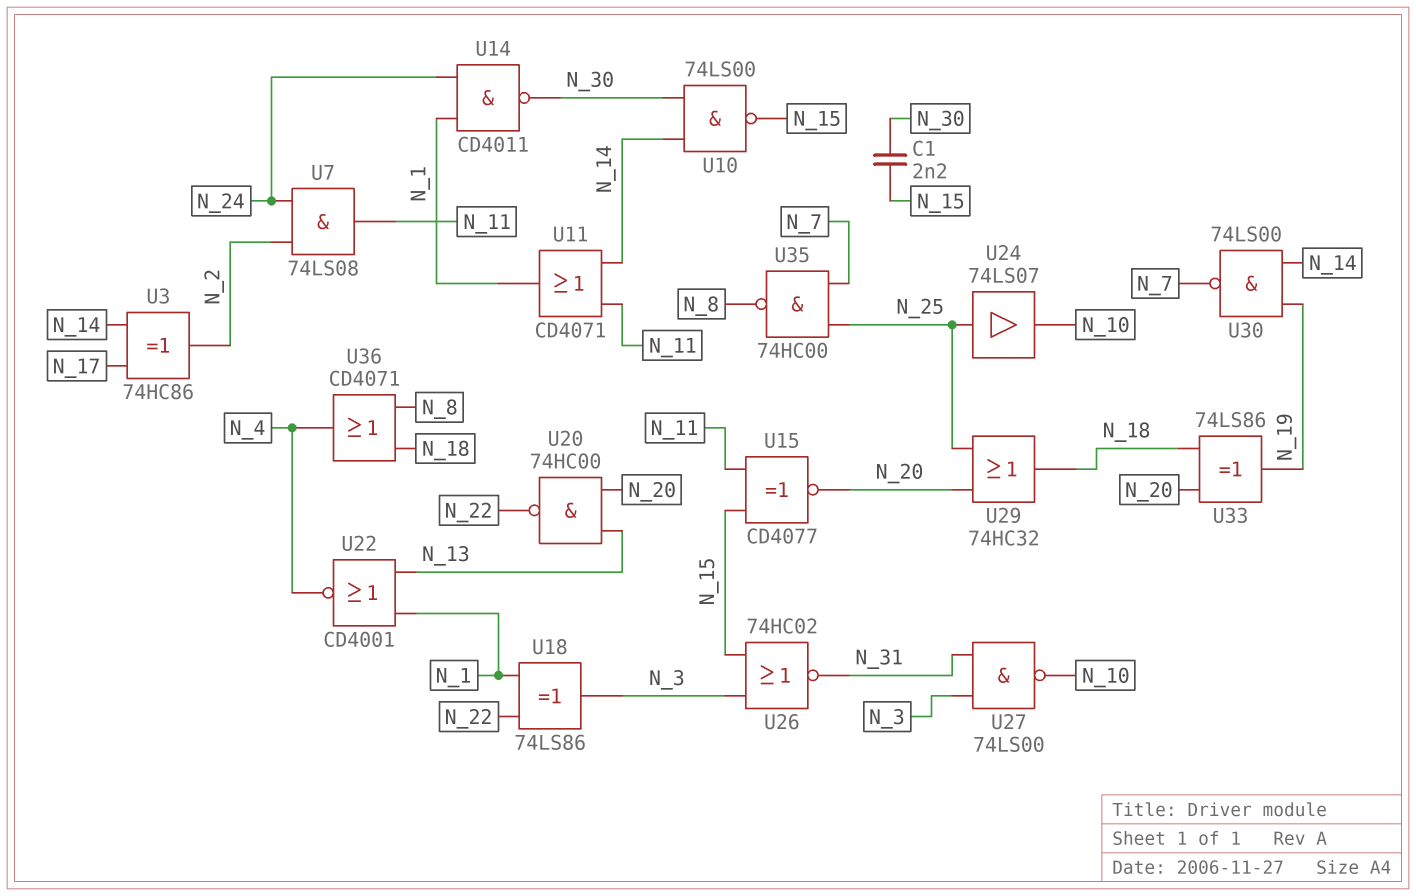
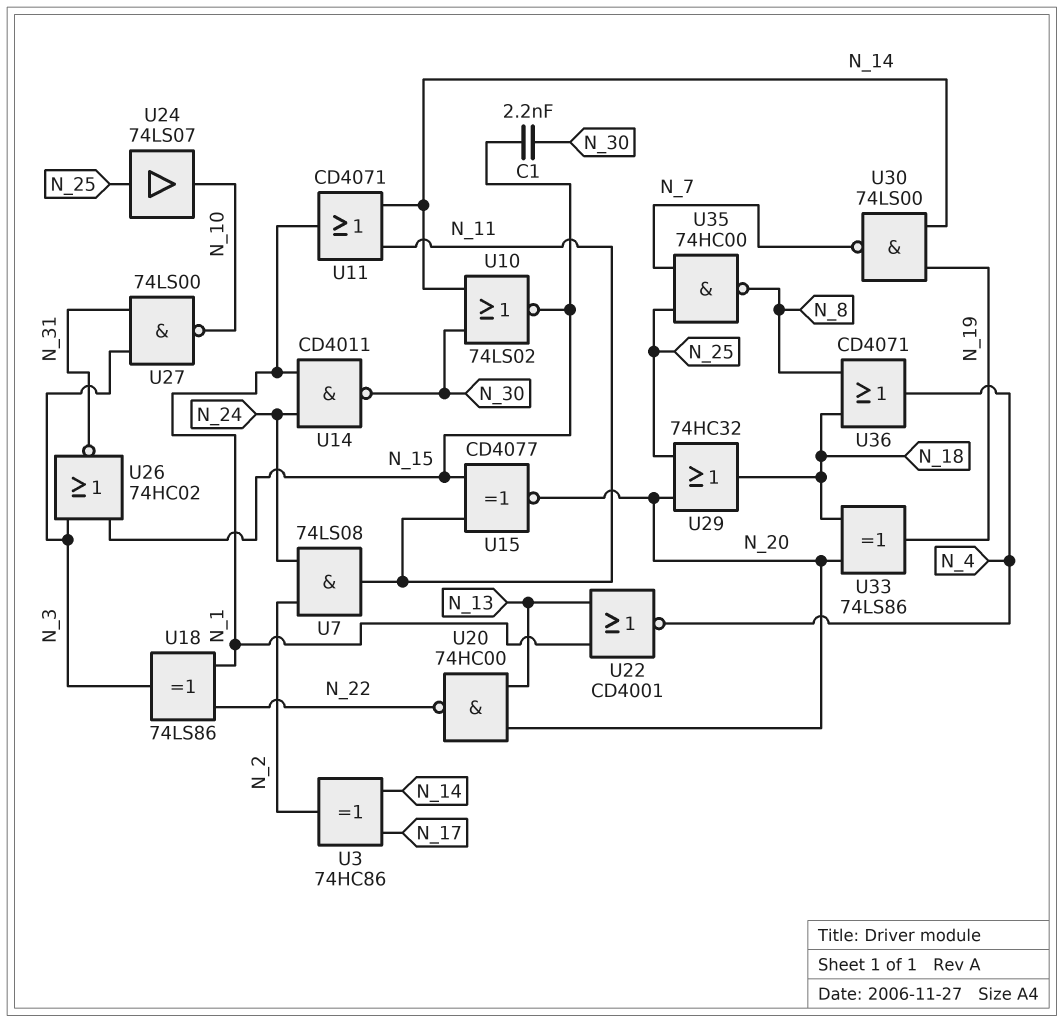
U10: NAND 74LS00 (in N_14, in N_30, out N_15) -> NOR 74LS02 (in N_14, in N_30, out N_15)

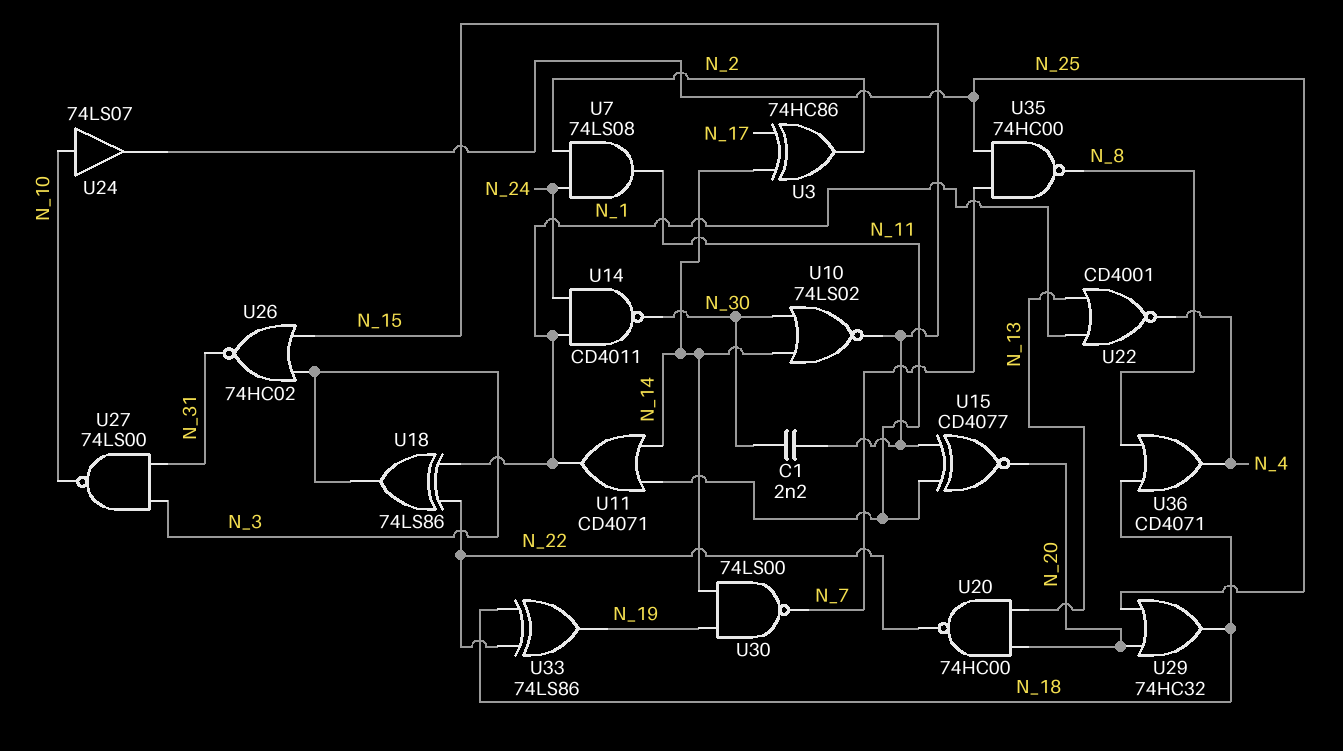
U24: buffer 74LS07 (in N_25, out N_10) -> buffer 74LS07 (in N_10, out N_25)
U33: XOR 74LS86 (in N_18, in N_20, out N_19) -> XOR 74LS86 (in N_18, in N_22, out N_19)

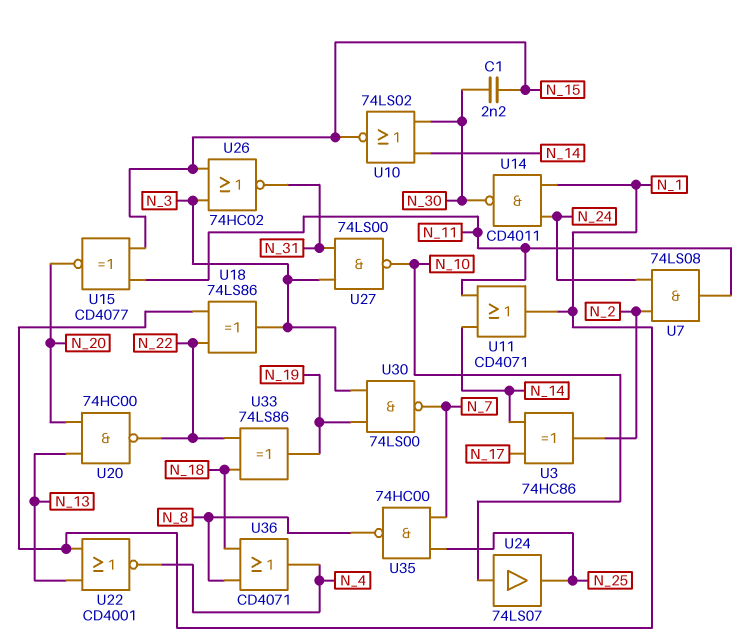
U29: OR 74HC32 (in N_20, in N_25, out N_18) -> none
U30: NAND 74LS00 (in N_14, in N_19, out N_7) -> NAND 74LS00 (in N_3, in N_19, out N_7)

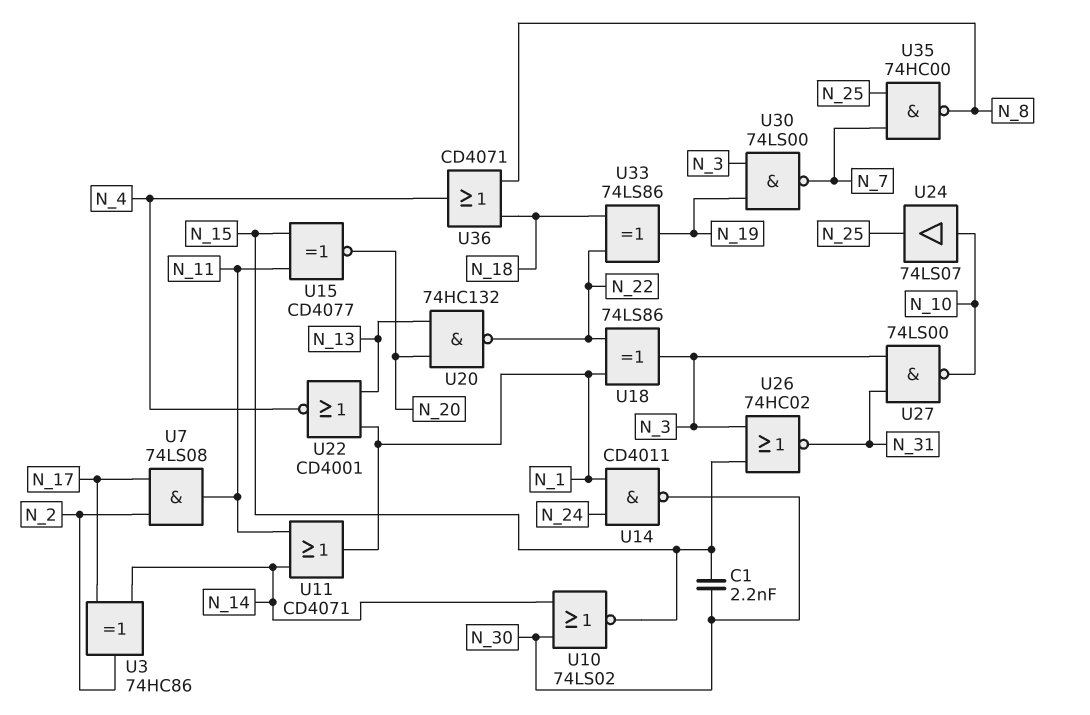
U7: AND 74LS08 (in N_2, in N_24, out N_11) -> AND 74LS08 (in N_2, in N_17, out N_11)
U20: NAND 74HC00 (in N_13, in N_20, out N_22) -> NAND 74HC132 (in N_13, in N_20, out N_22)

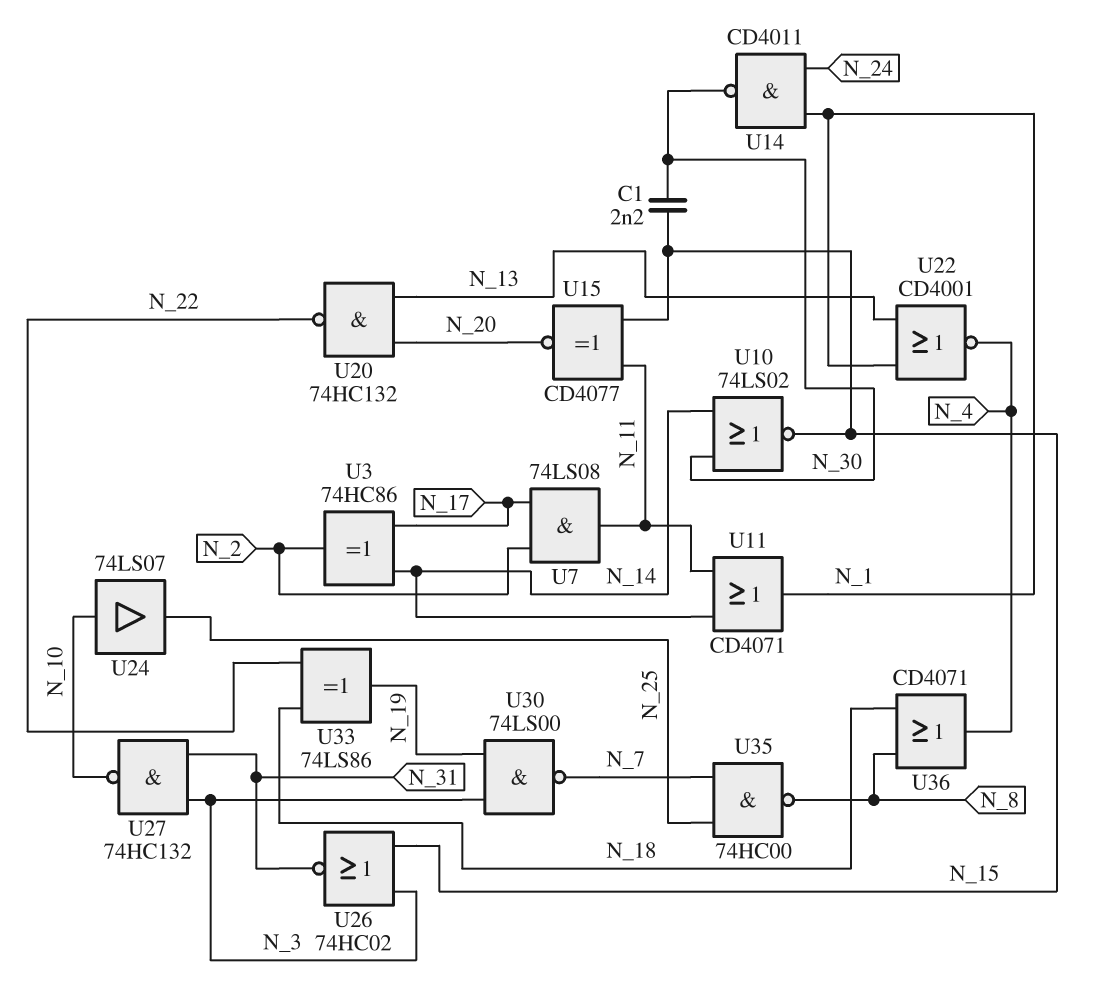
U18: XOR 74LS86 (in N_1, in N_22, out N_3) -> none
U27: NAND 74LS00 (in N_3, in N_31, out N_10) -> NAND 74HC132 (in N_3, in N_31, out N_10)

